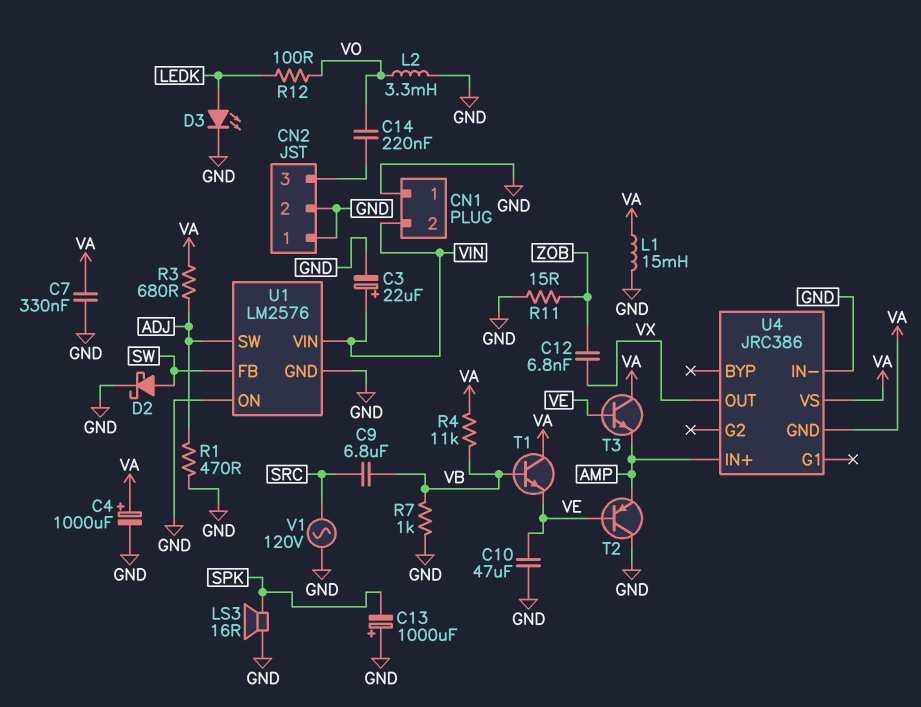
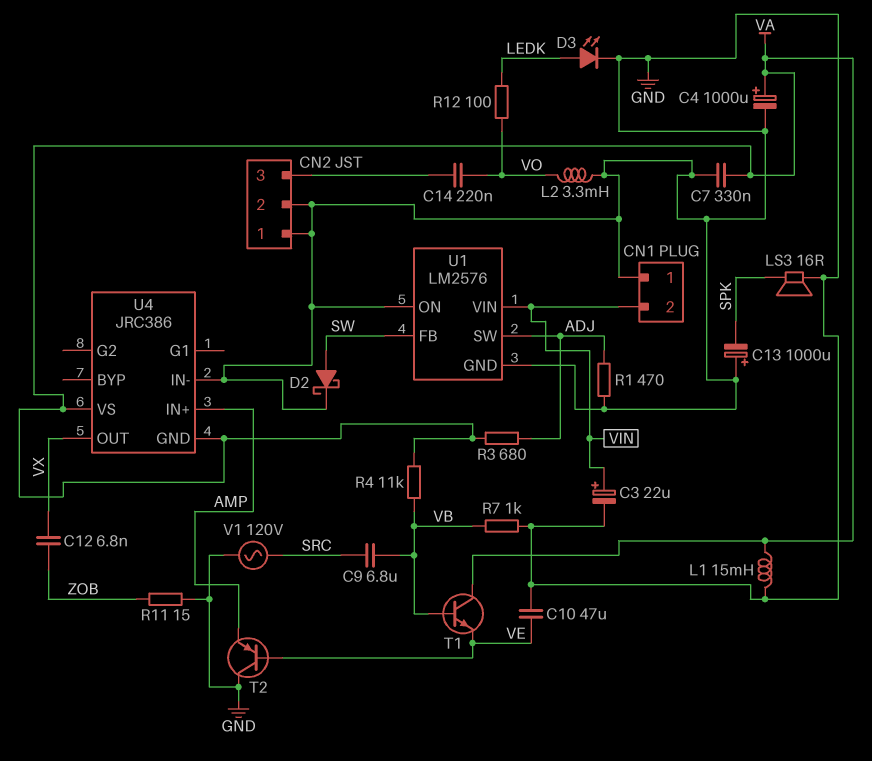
T3: NPN (B VE, C VA, E AMP) -> none

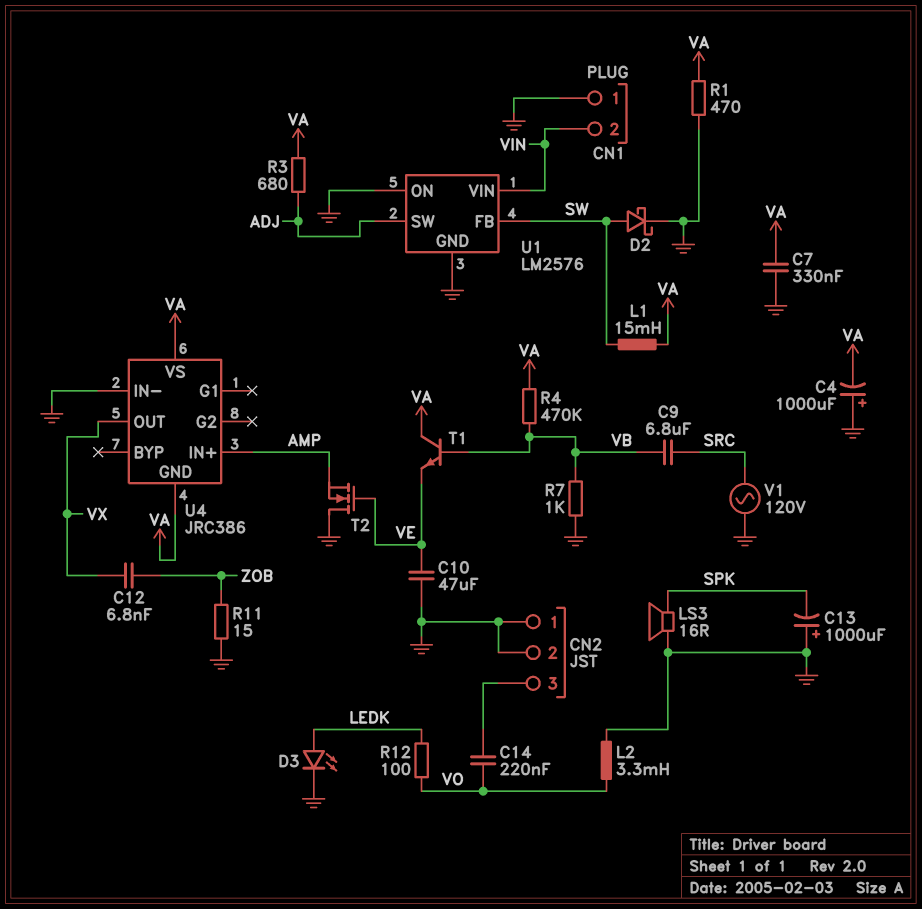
C3: 22uF (plus VIN, minus GND) -> none
C4: 1000uF (plus VA, minus GND) -> 1000uF (plus GND, minus VA)
L1: 15mH (GND, VA) -> 15mH (SW, VA)
R1: 470 (ADJ, GND) -> 470 (GND, VA)
R4: 11k (VA, VB) -> 470k (VA, VB)
T2: PNP (B VE, C GND, E AMP) -> NMOS (G VE, D GND, S AMP)

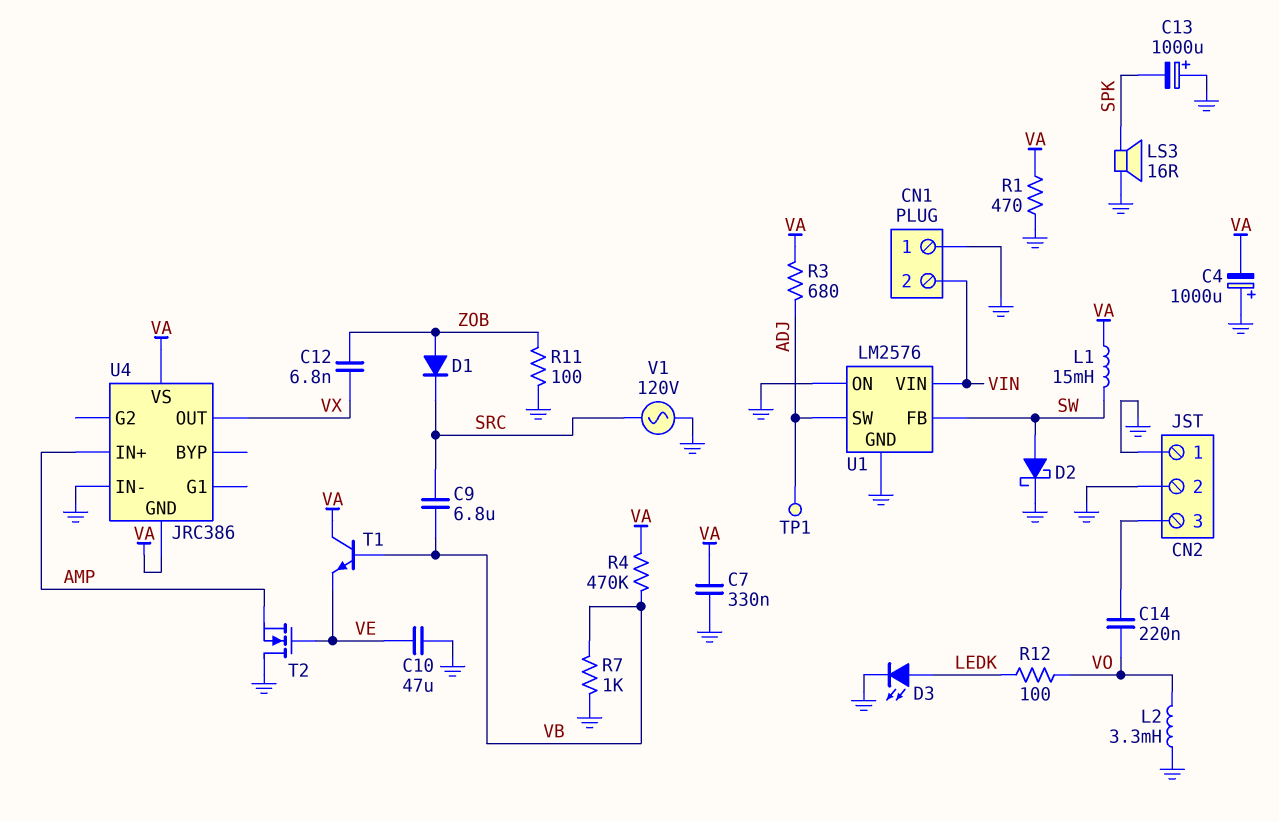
D1: none -> diode (A ZOB, K SRC)
R11: 15 (GND, ZOB) -> 100 (GND, ZOB)
TP1: none -> test point (ADJ)

